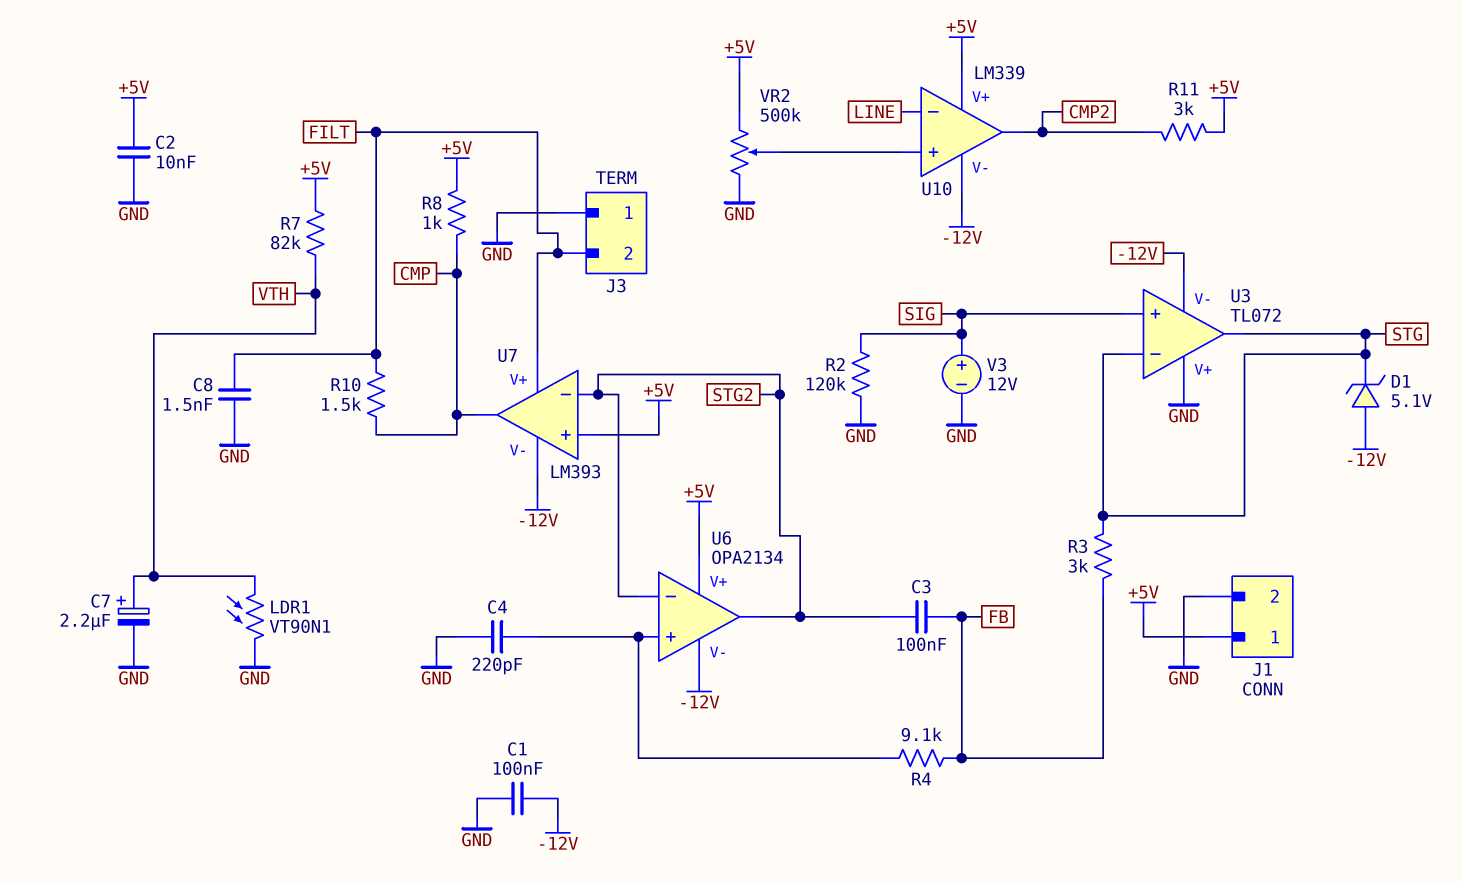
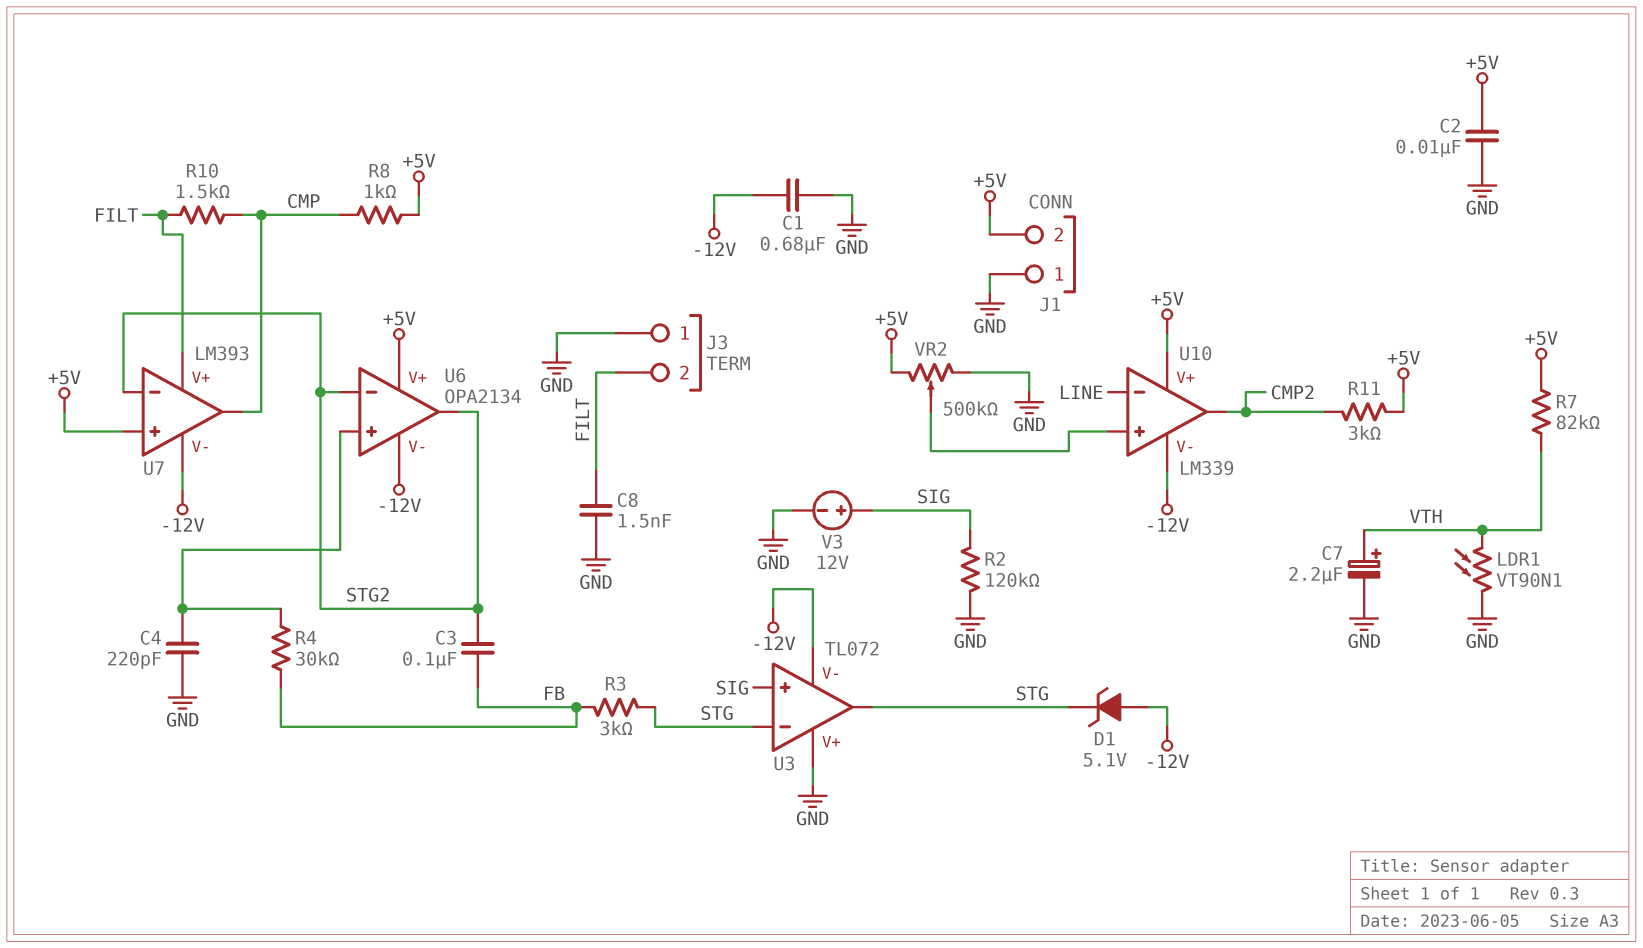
C1: 100nF (-12V, GND) -> 680nF (-12V, GND)
J1 pin 1: +5V -> GND
J1 pin 2: GND -> +5V
R4: 9.1k (FB, U6/in+) -> 30k (FB, U6/in+)

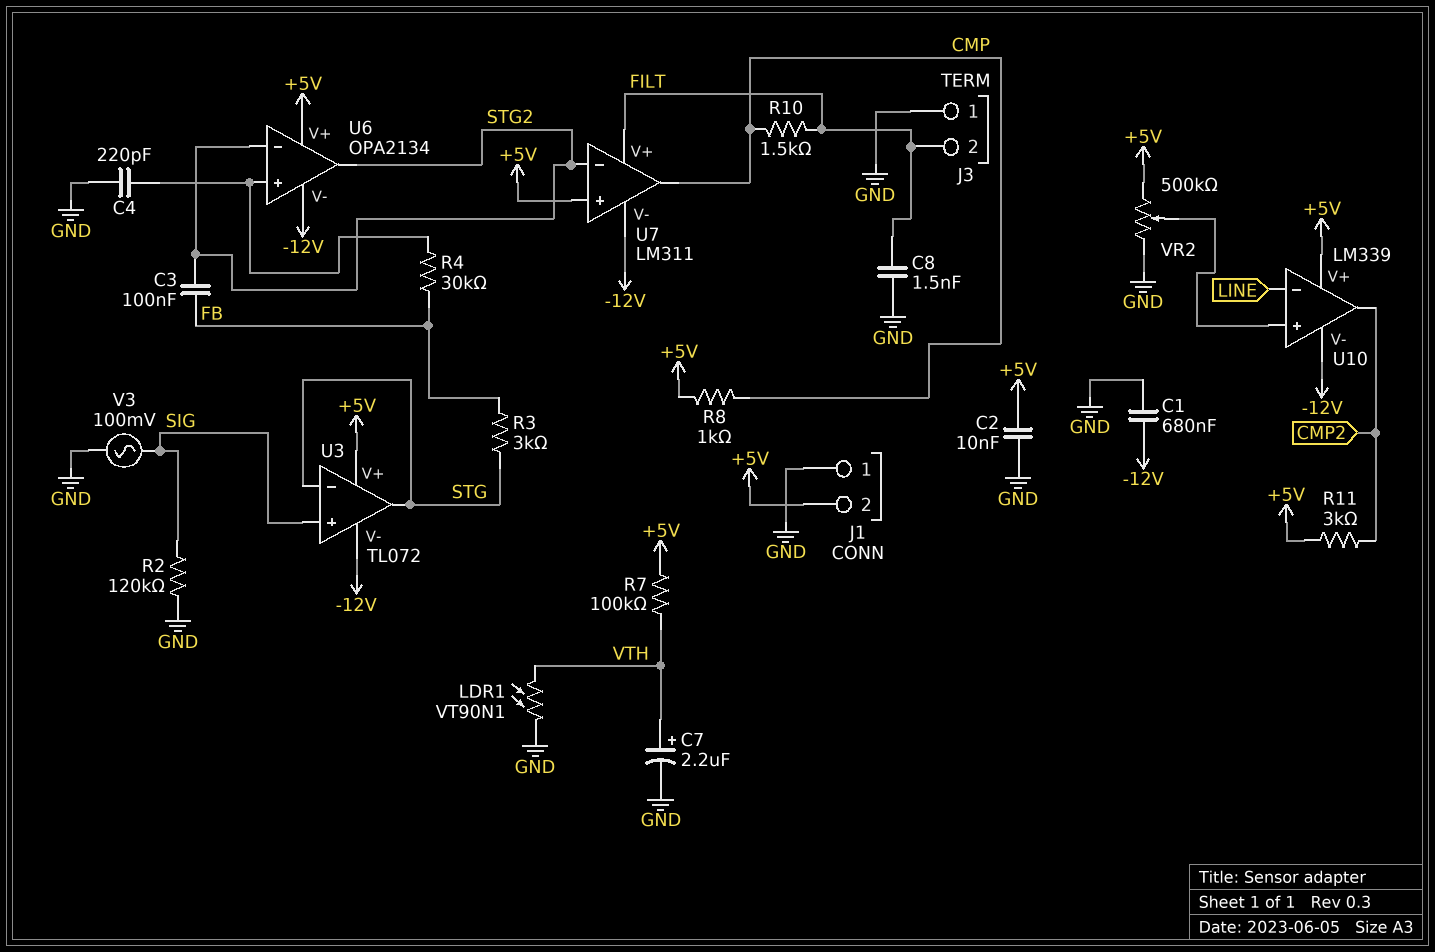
D1: zener 5.1V (A -12V, K STG) -> none
R7: 82k (+5V, VTH) -> 100k (+5V, VTH)
U3 pin V+: GND -> +5V
U7: LM393 -> LM311
V3: 12V (plus SIG, minus GND) -> AC 100mV (GND, SIG)

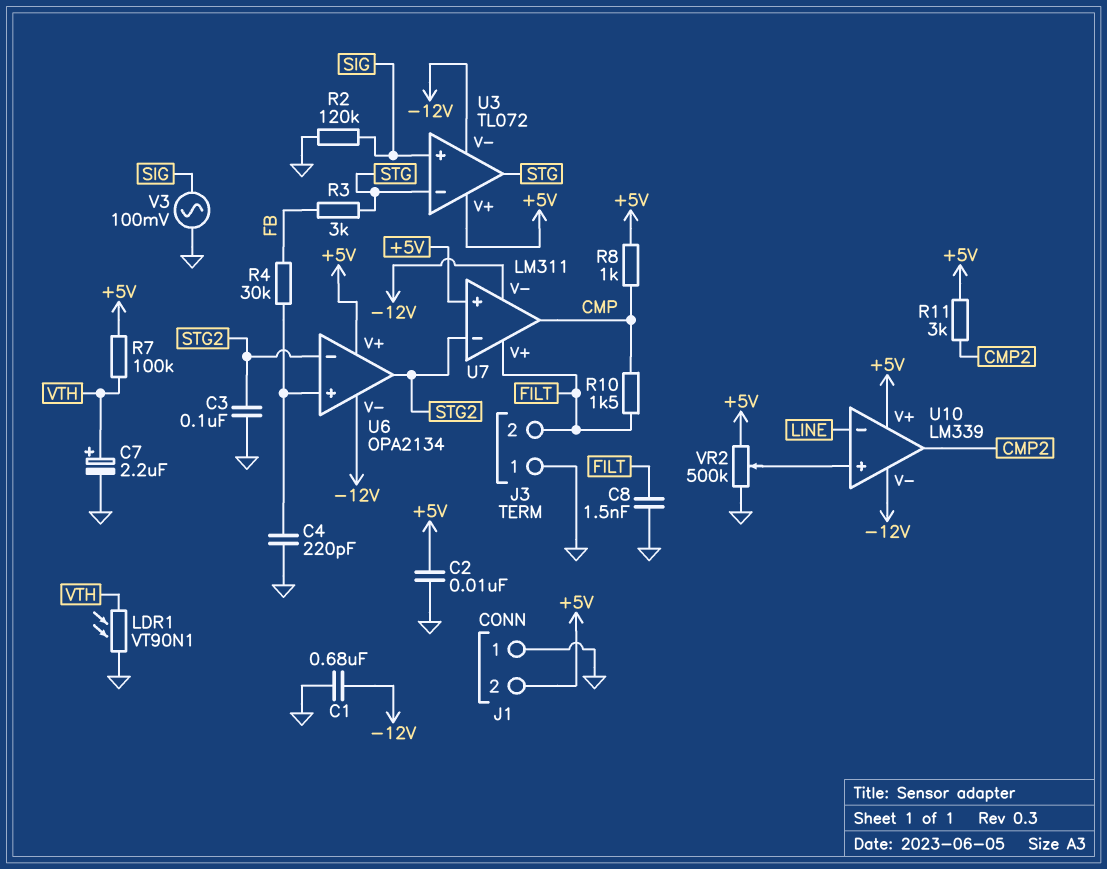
C3: 100nF (FB, STG2) -> 100nF (GND, STG2)

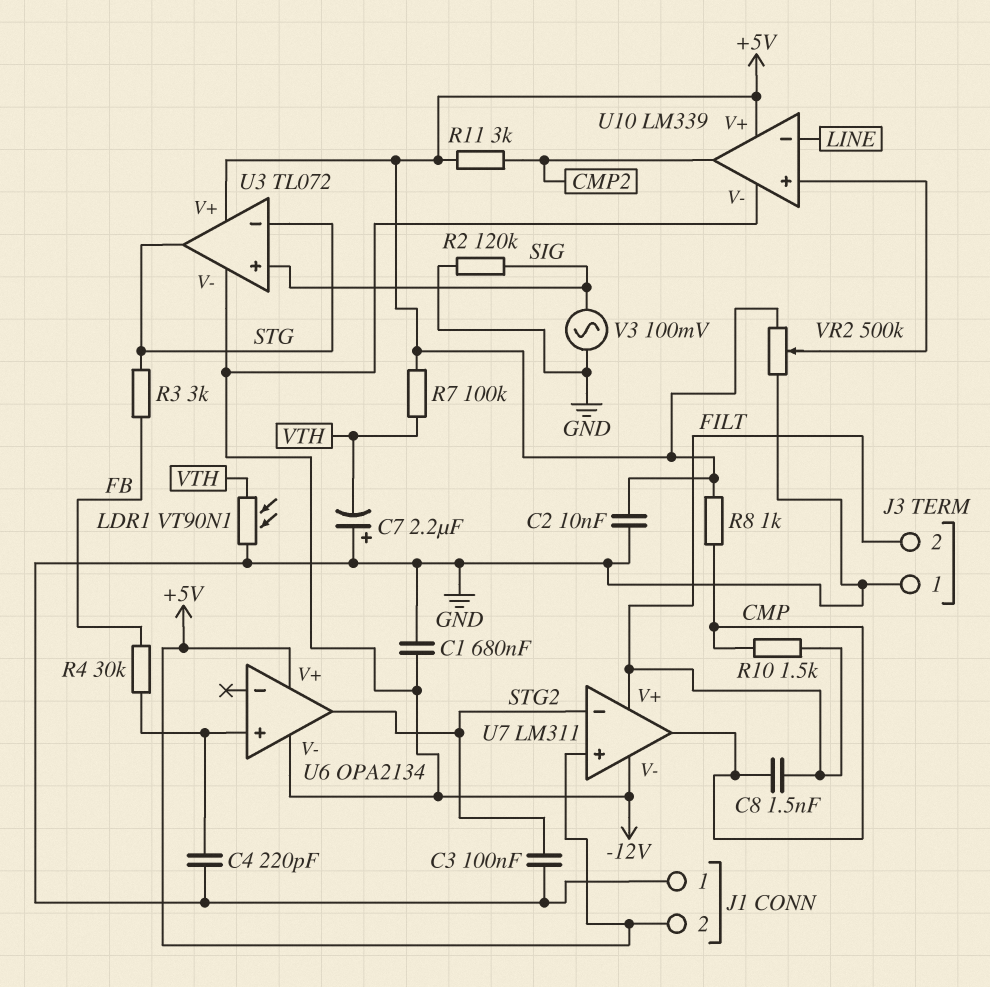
C7: 2.2uF (plus VTH, minus GND) -> 2.2uF (plus GND, minus VTH)
C8: 1.5nF (FILT, GND) -> 1.5nF (CMP, FILT)
U6 pin in-: STG2 -> none

